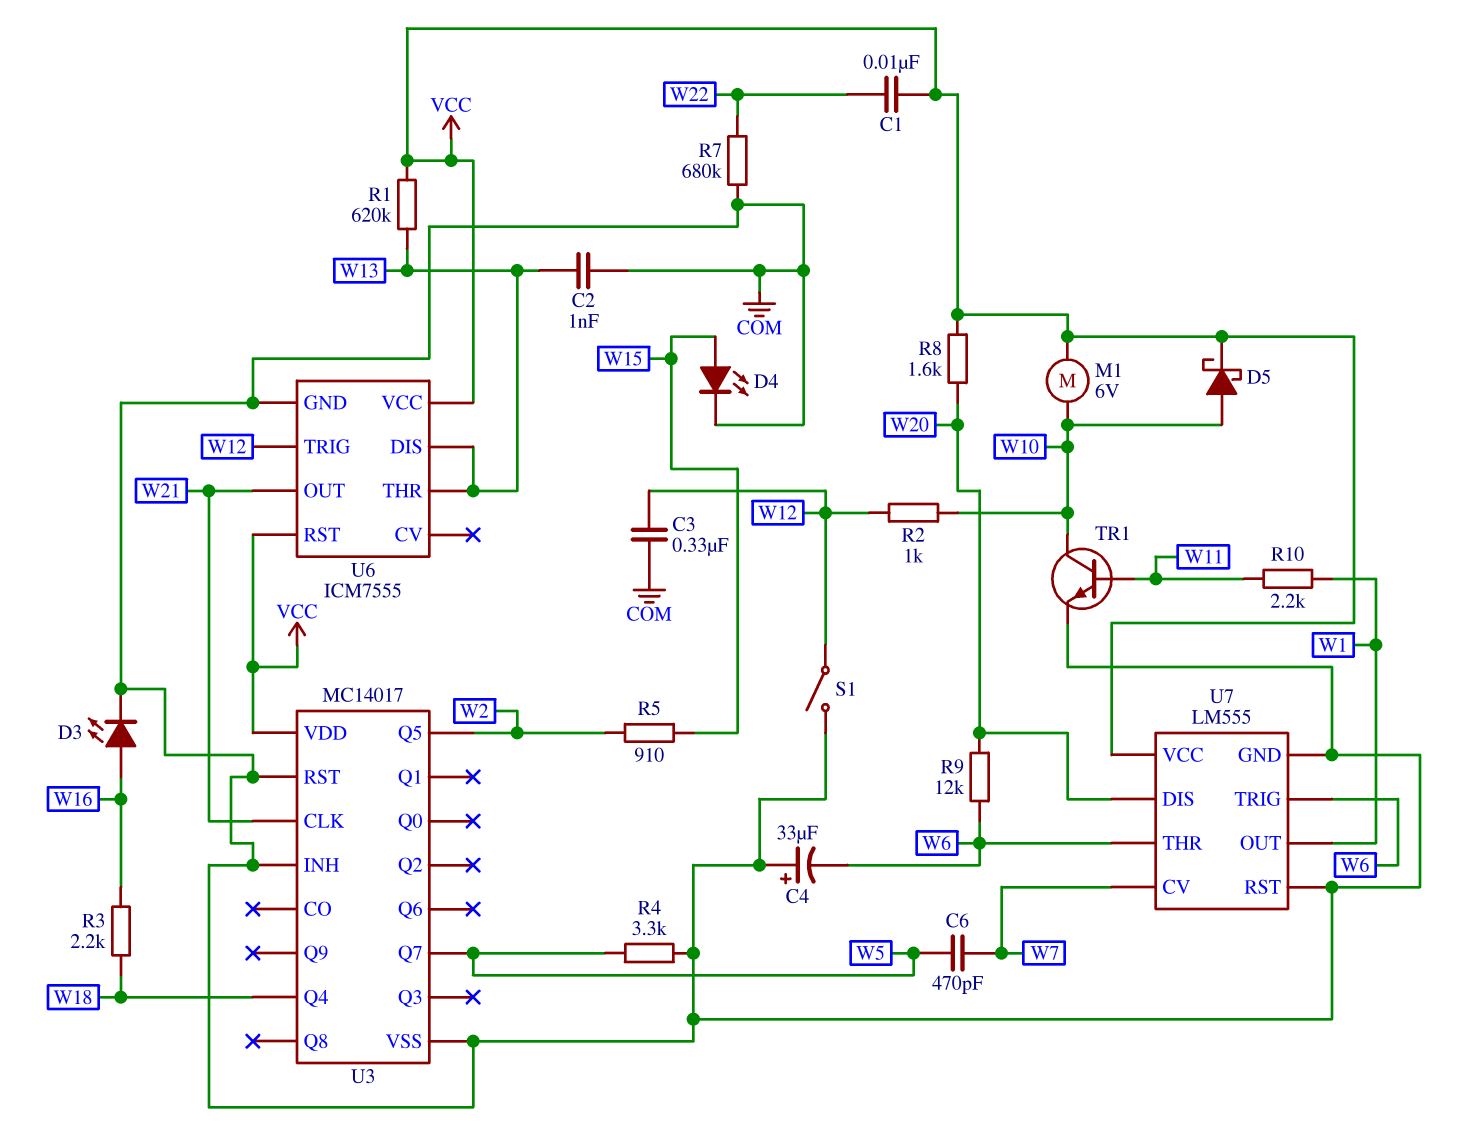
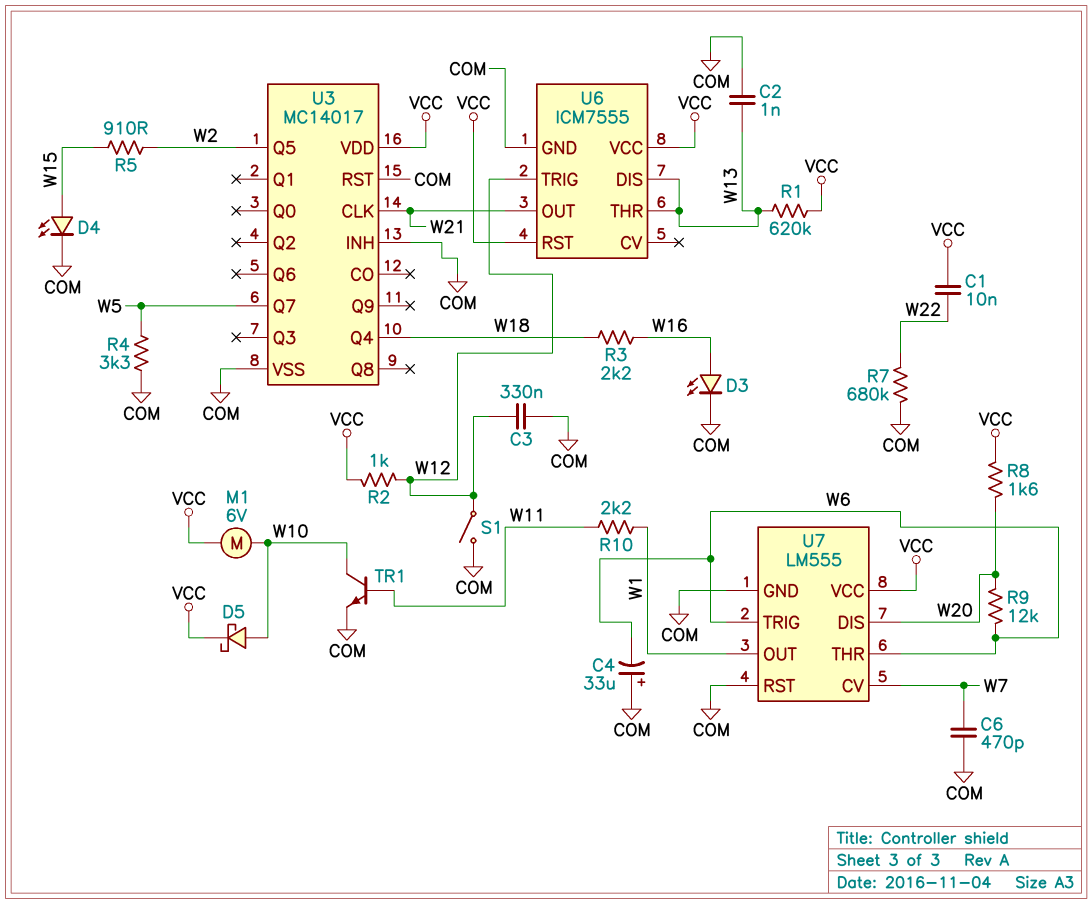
C6: 470pF (W5, W7) -> 470pF (COM, W7)
R2: 1k (W10, W12) -> 1k (VCC, W12)

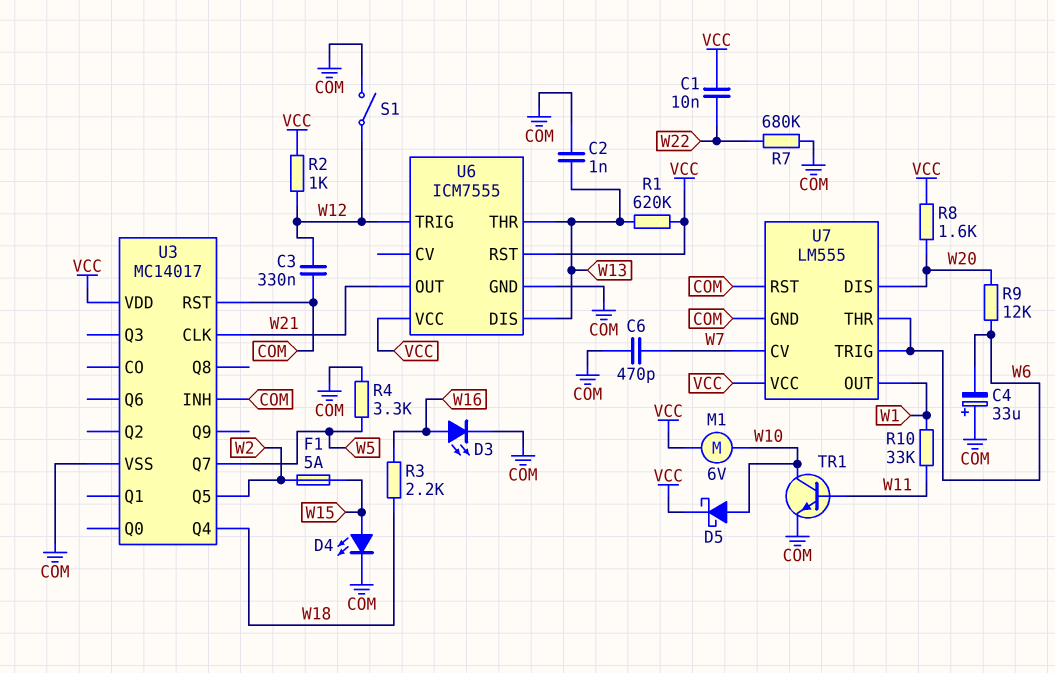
F1: none -> 5A (W2, W15)
R5: 910 (W2, W15) -> none
R10: 2.2k (W1, W11) -> 33k (W1, W11)

